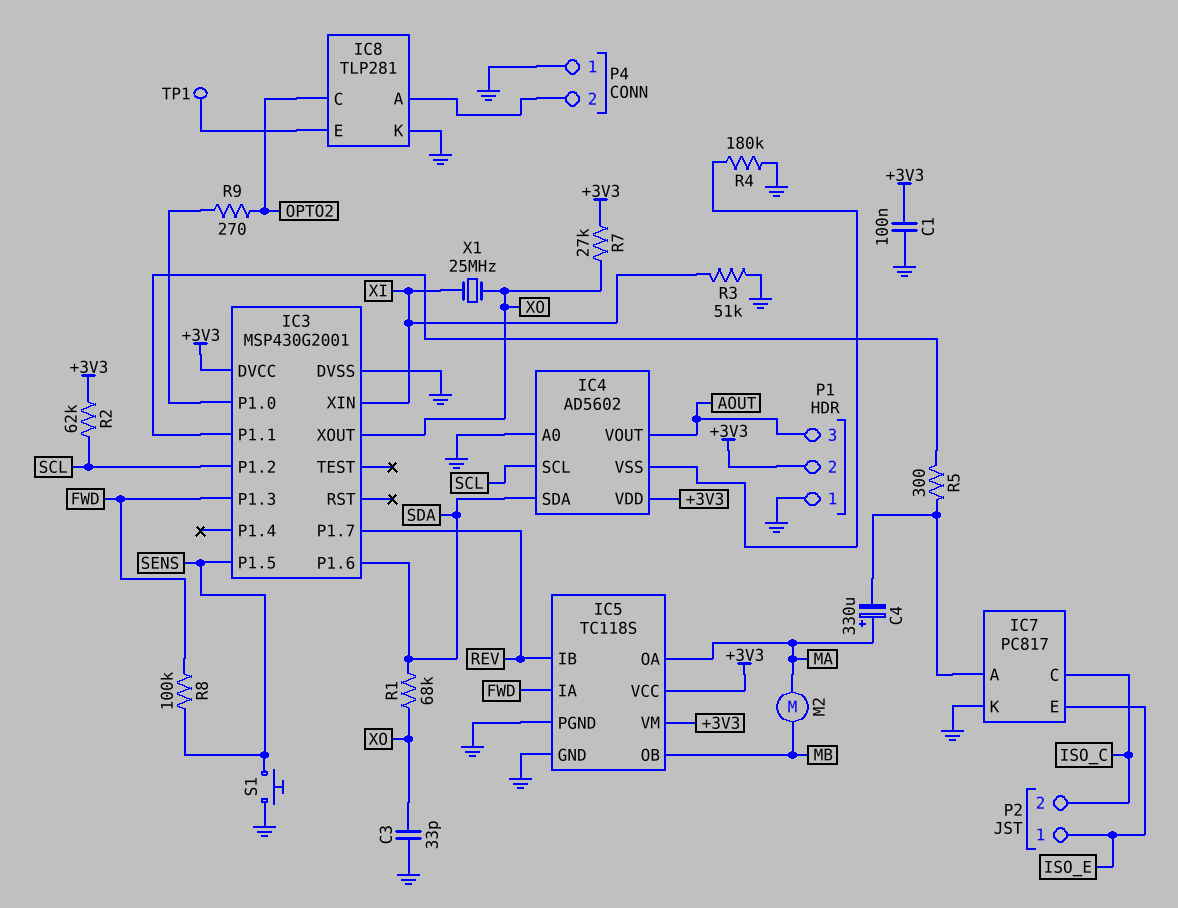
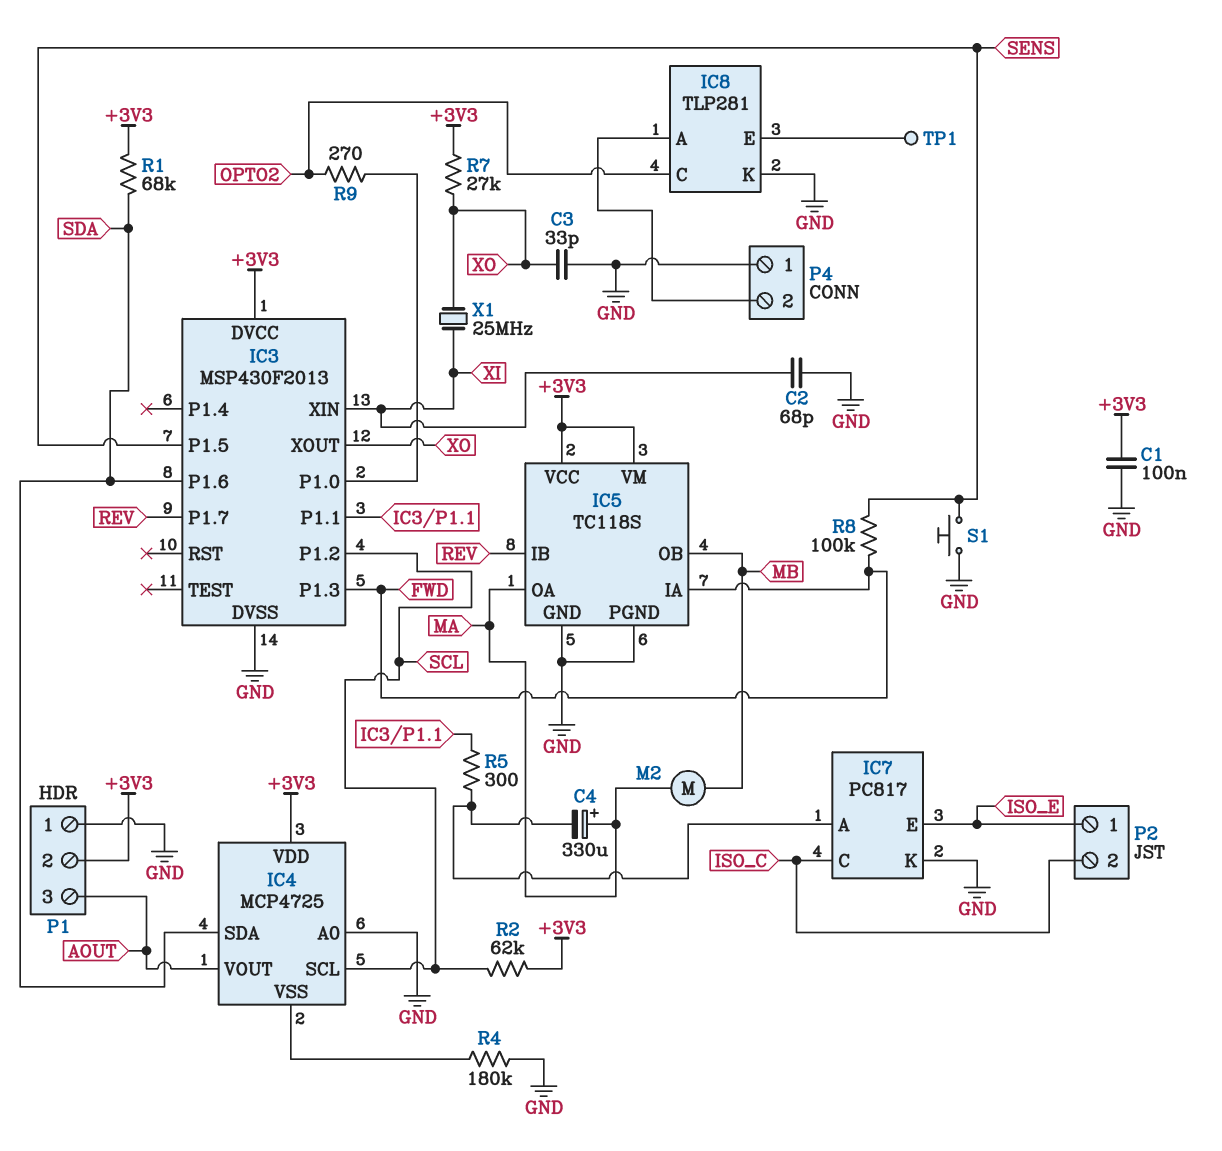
C2: none -> 68pF (GND, XI)
IC3: MSP430G2001 -> MSP430F2013
IC4: AD5602 -> MCP4725
R1: 68k (SDA, XO) -> 68k (+3V3, SDA)
R3: 51k (GND, XI) -> none

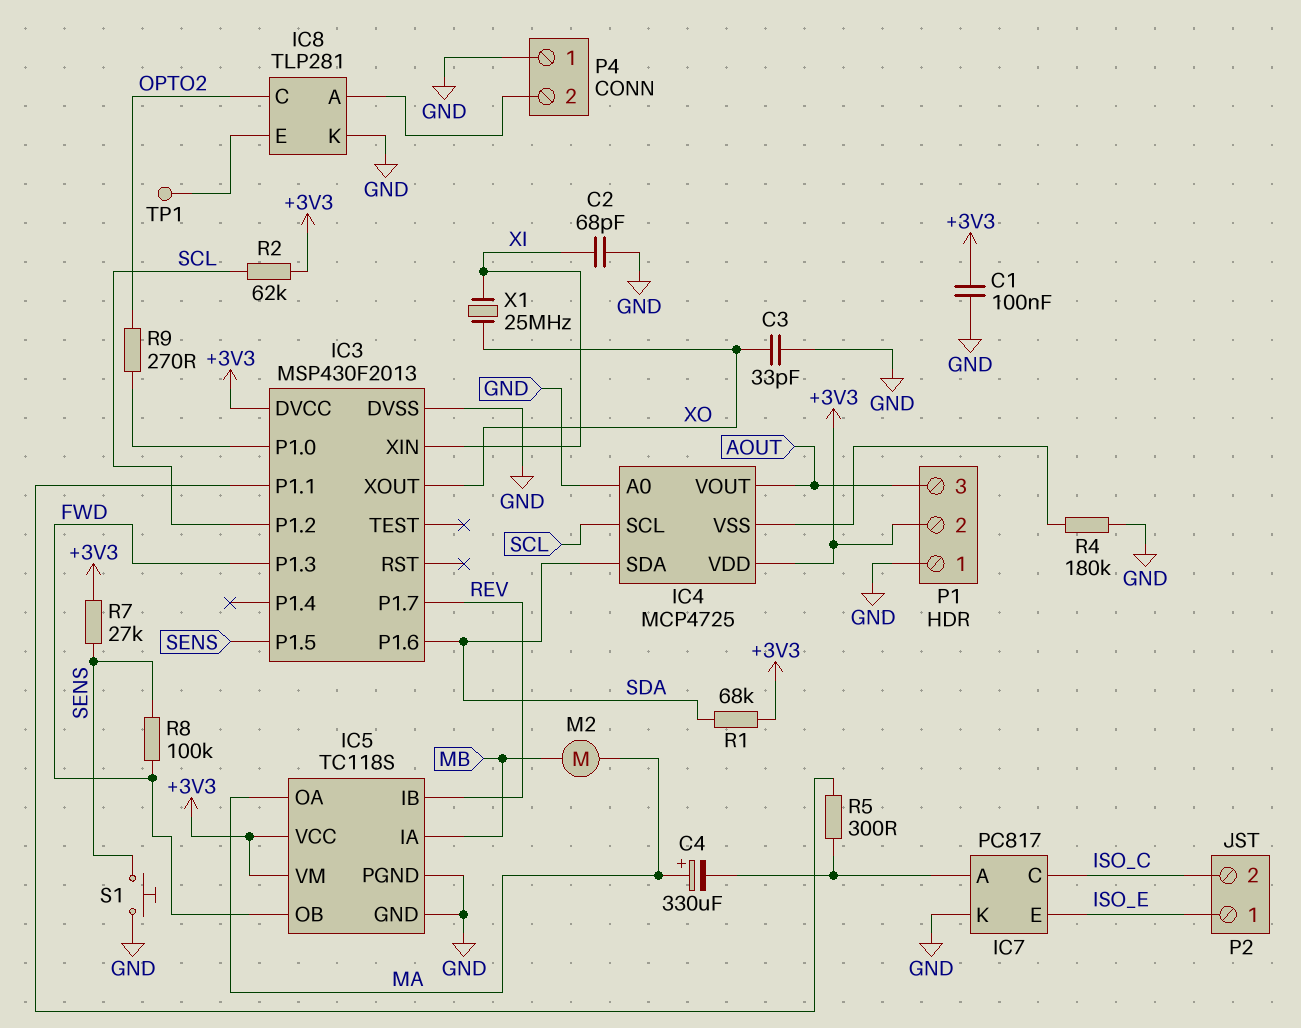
IC5 pin IA: FWD -> MB
IC5 pin OB: MB -> FWD
R7: 27k (+3V3, XO) -> 27k (+3V3, SENS)

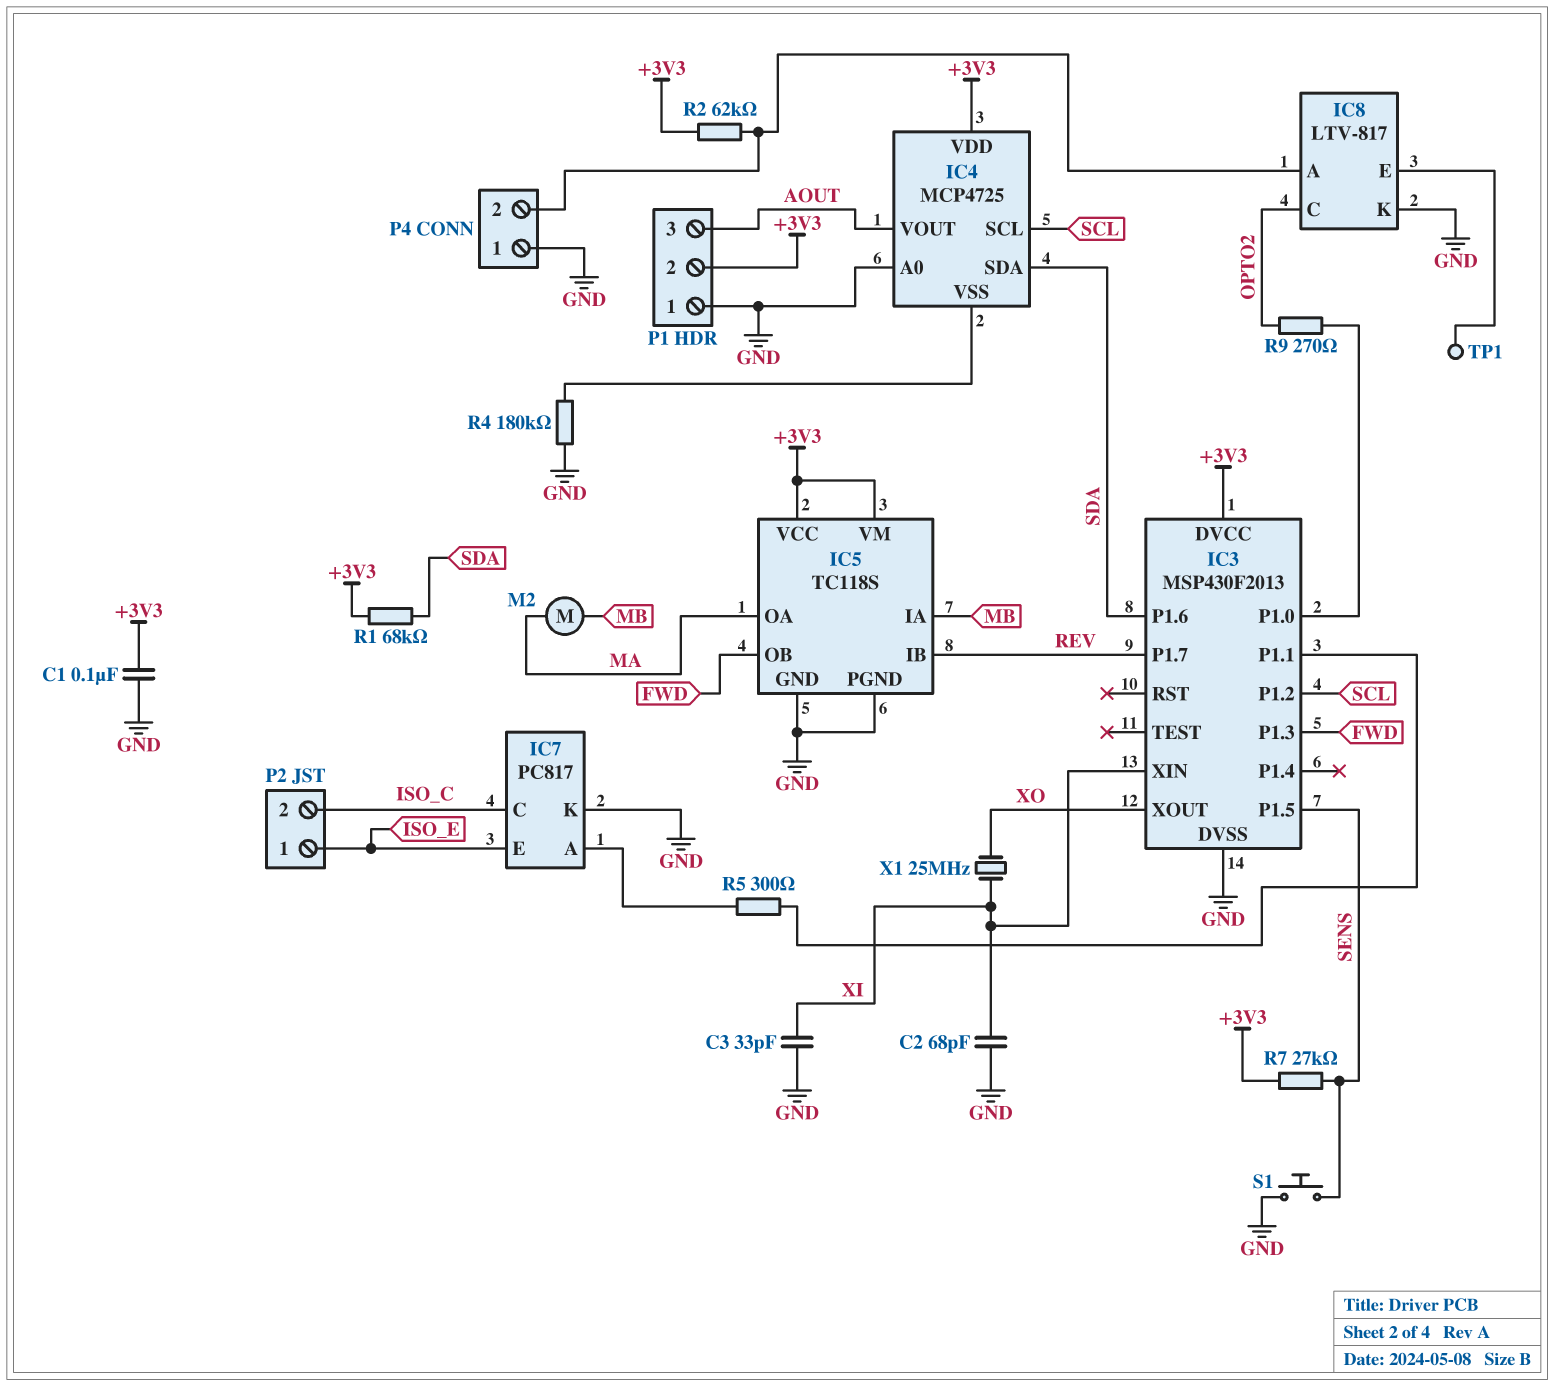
C3: 33pF (GND, XO) -> 33pF (GND, XI)
C4: 330uF (plus MA, minus IC7/A) -> none
IC8: TLP281 -> LTV-817
R2: 62k (+3V3, SCL) -> 62k (+3V3, IC8/A)
R8: 100k (FWD, SENS) -> none

